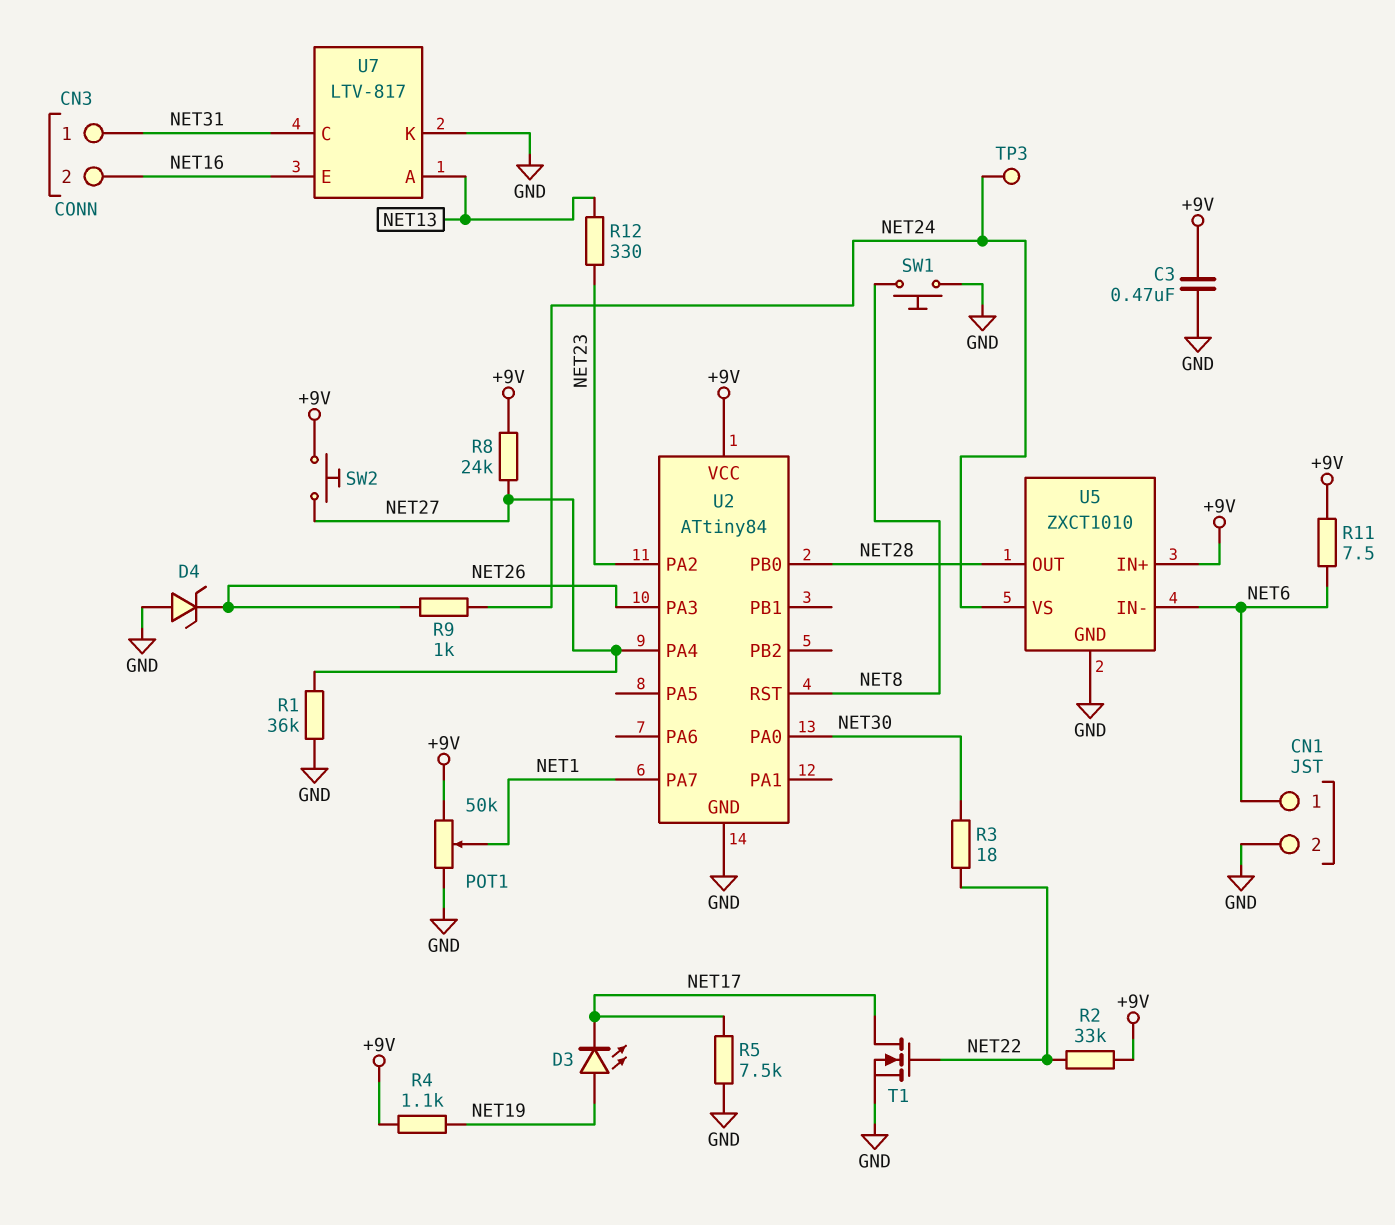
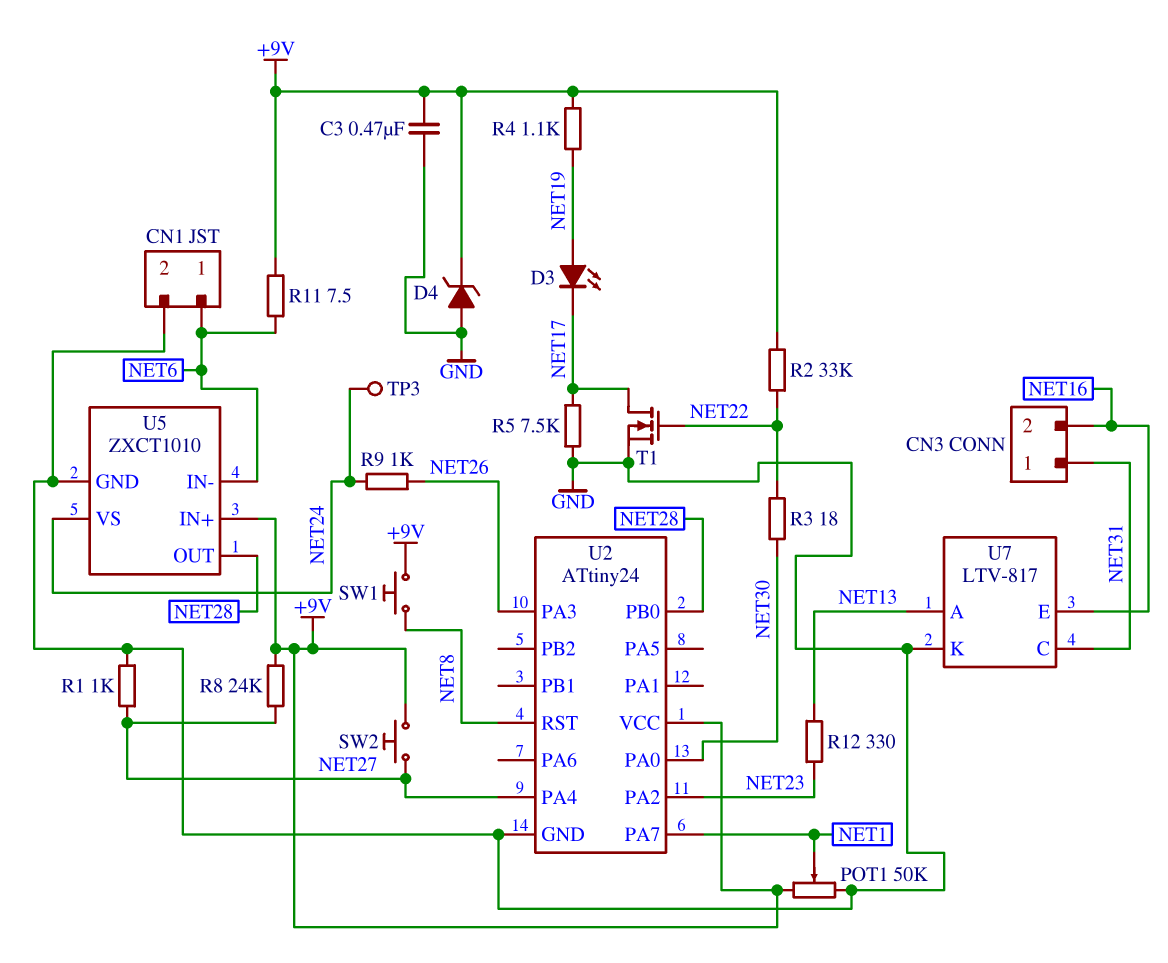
D4: zener (A GND, K NET26) -> zener (A GND, K +9V)
R1: 36k (GND, NET27) -> 1k (GND, NET27)
SW1: button (GND, NET8) -> button (+9V, NET8)
U2: ATtiny84 -> ATtiny24

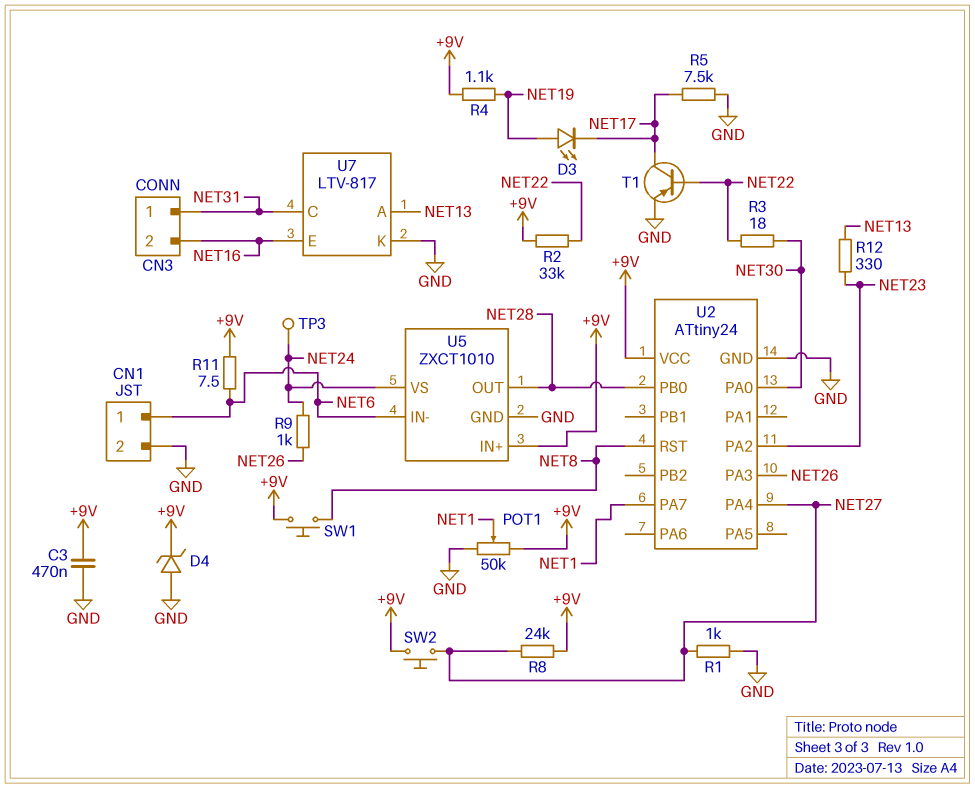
T1: NMOS (G NET22, D NET17, S GND) -> PNP (B NET22, C NET17, E GND)

